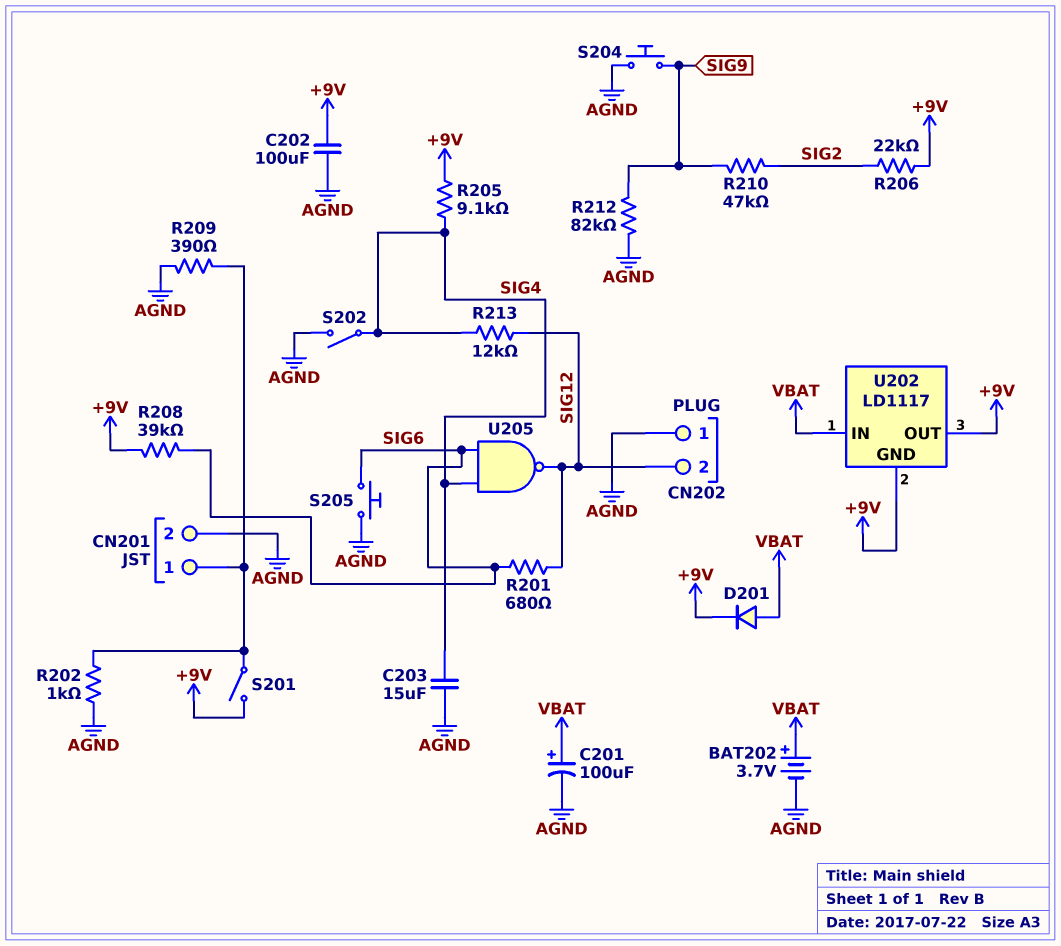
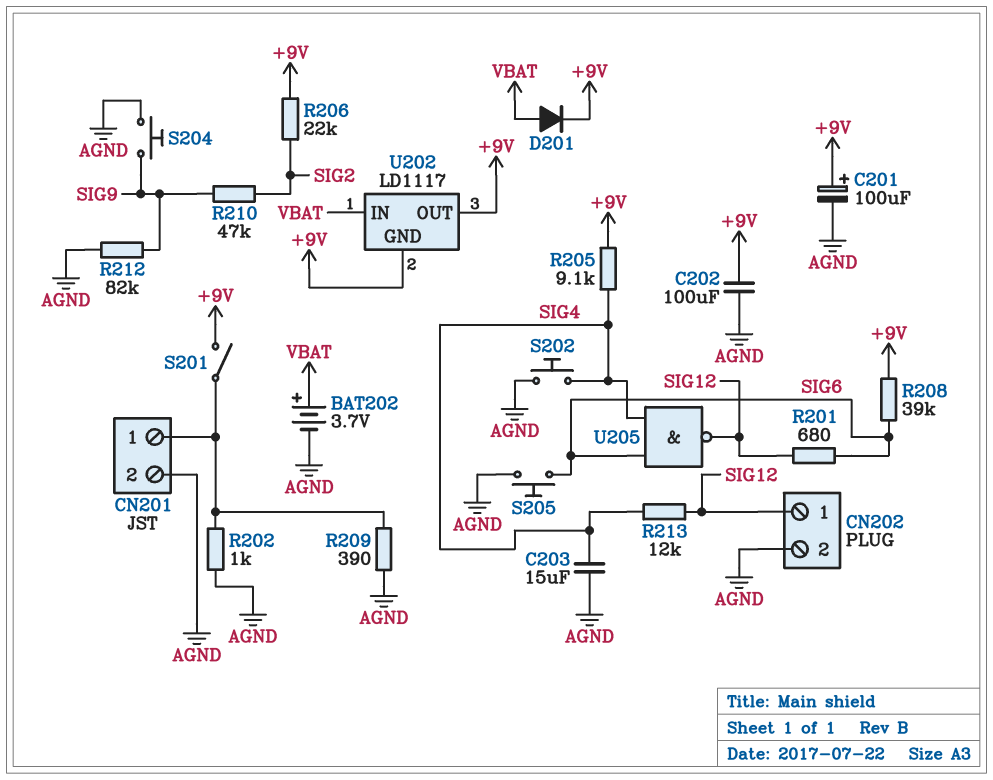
C201: 100uF (plus VBAT, minus AGND) -> 100uF (plus +9V, minus AGND)
CN202 pin 1: AGND -> SIG12
CN202 pin 2: SIG12 -> AGND
S202: switch (AGND, SIG4) -> button (AGND, SIG4)

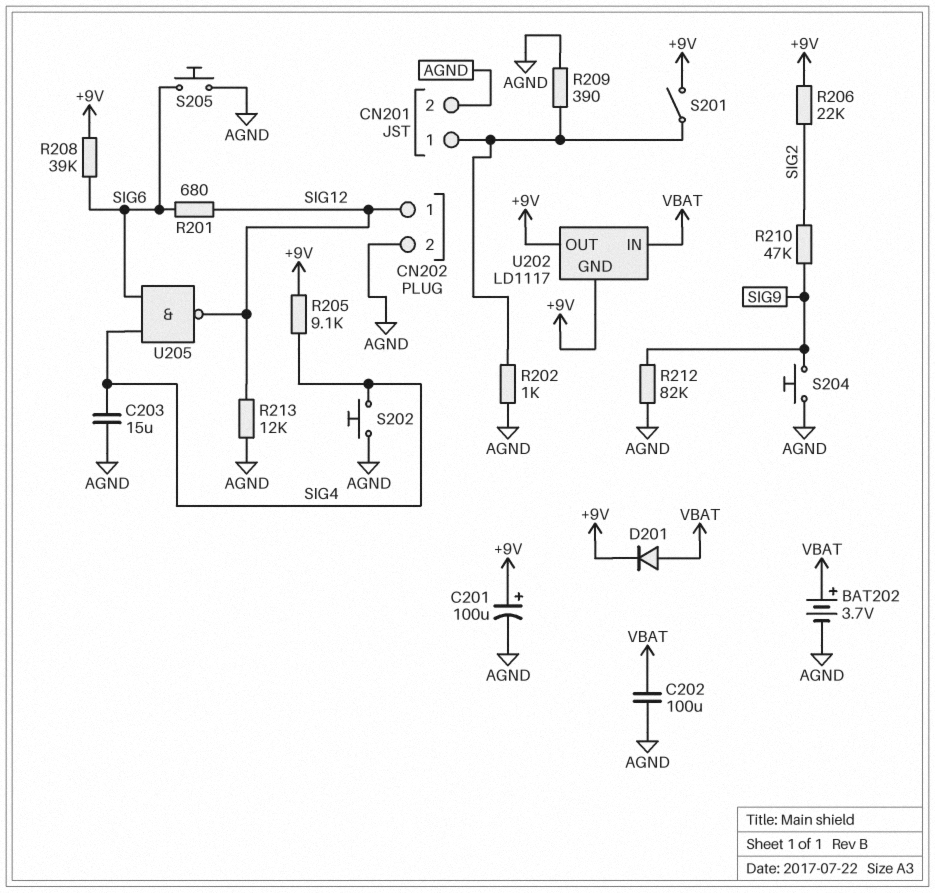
C202: 100uF (+9V, AGND) -> 100uF (AGND, VBAT)
R213: 12k (SIG4, SIG12) -> 12k (AGND, SIG12)

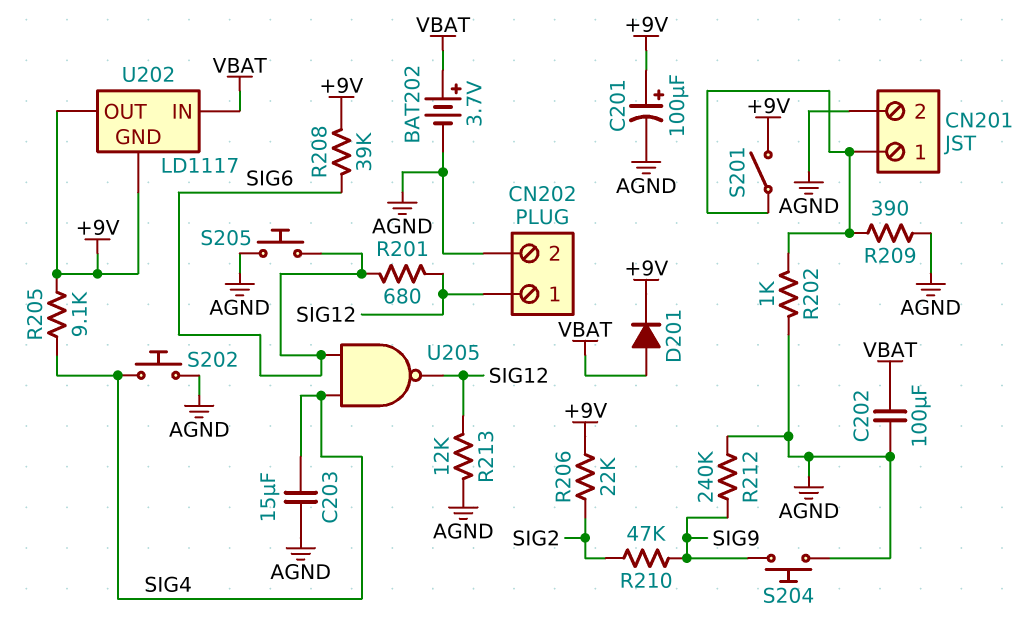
R212: 82k (AGND, SIG9) -> 240k (AGND, SIG9)

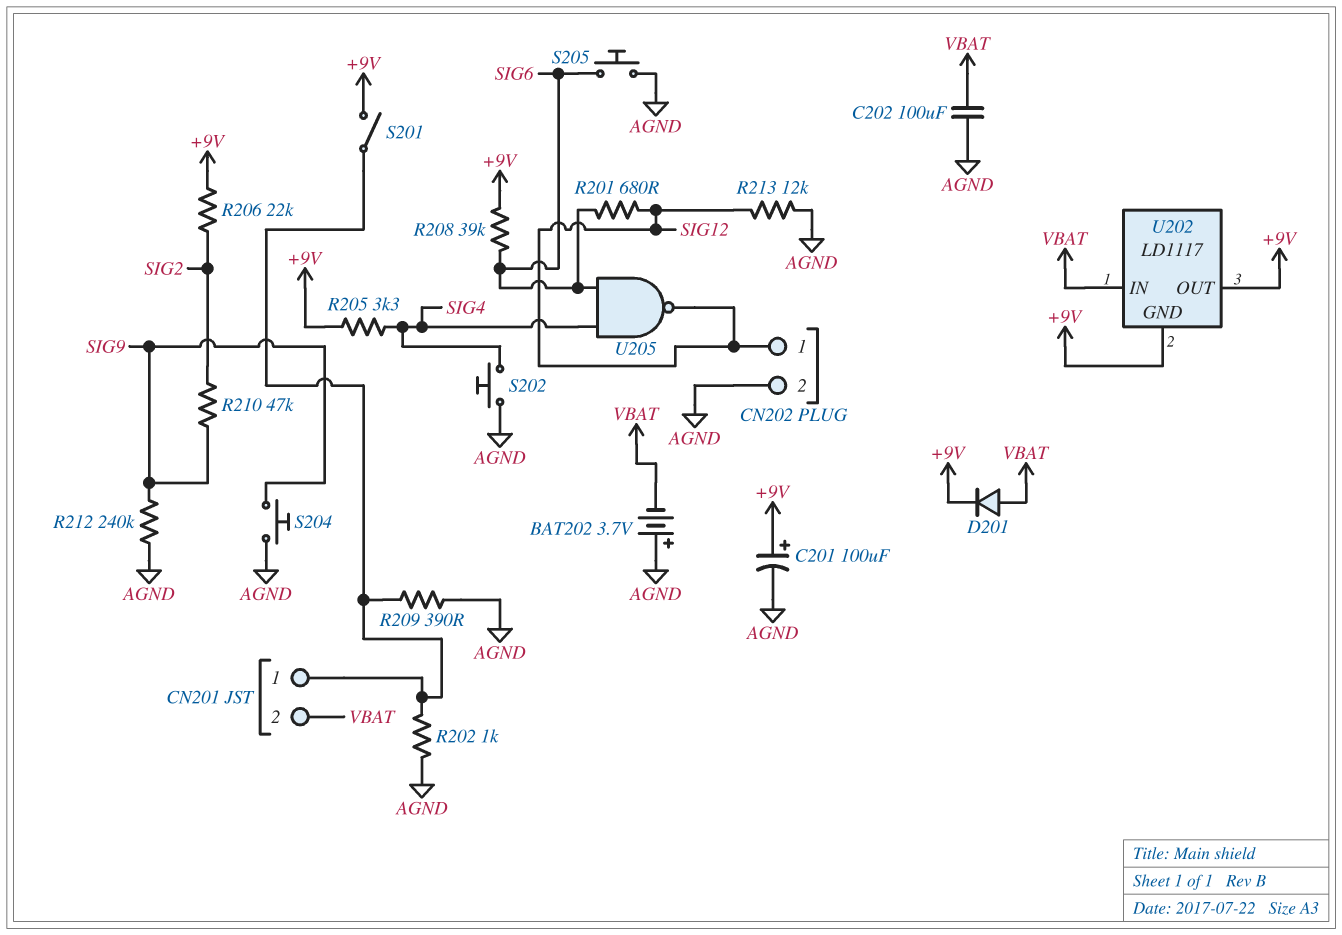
BAT202: 3.7V (plus VBAT, minus AGND) -> 3.7V (plus AGND, minus VBAT)
C203: 15uF (AGND, SIG4) -> none
CN201 pin 2: AGND -> VBAT
R205: 9.1k (+9V, SIG4) -> 3.3k (+9V, SIG4)

